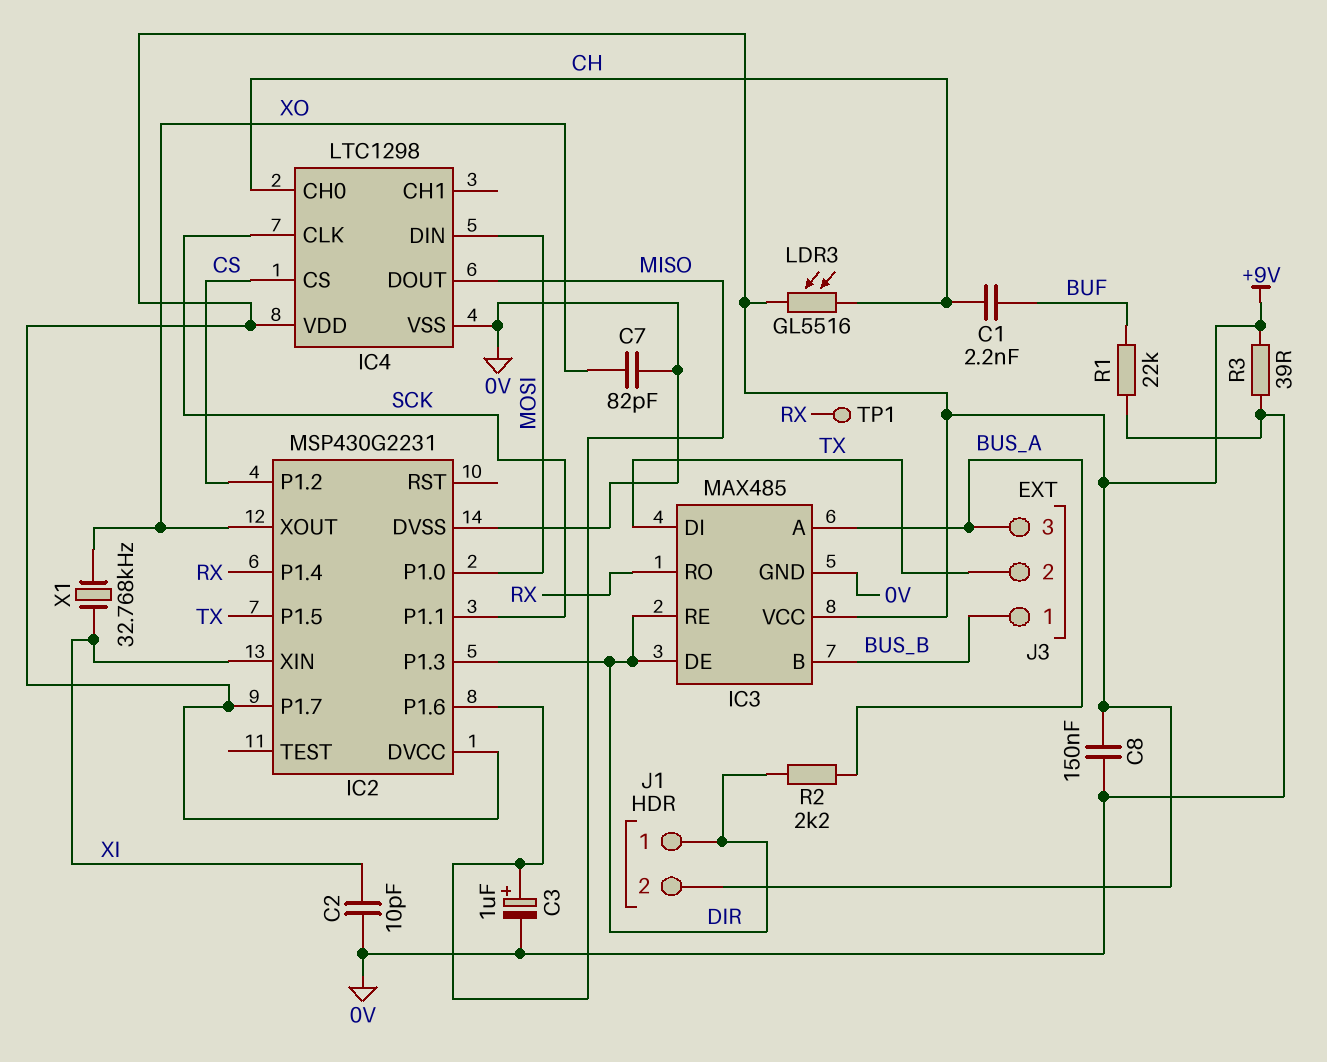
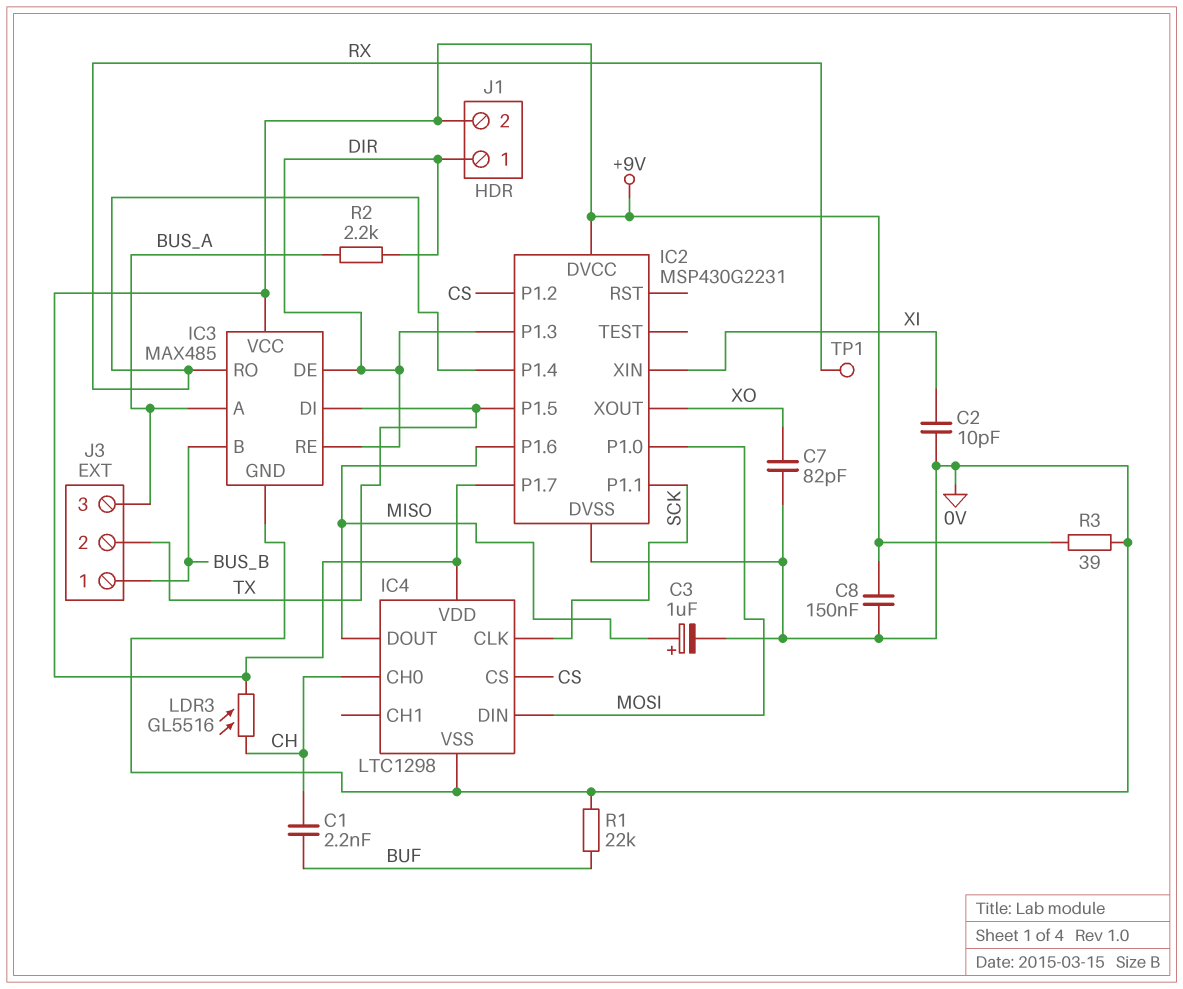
X1: 32.768kHz (XI, XO) -> none

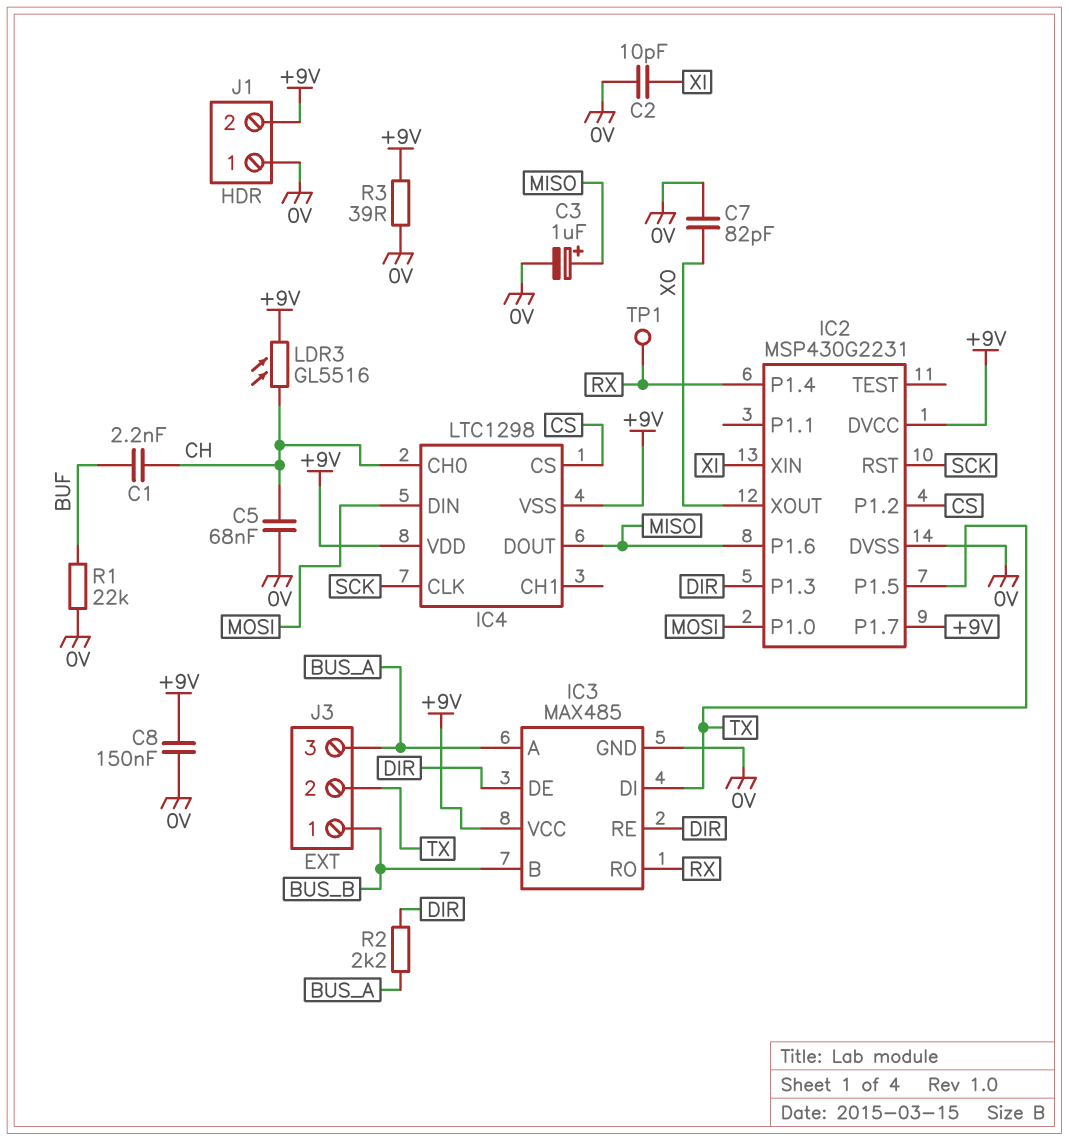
C5: none -> 68nF (0V, CH)
IC2 pin P1.1: SCK -> none
IC2 pin RST: none -> SCK
IC4 pin VSS: 0V -> +9V
J1 pin 1: DIR -> 0V

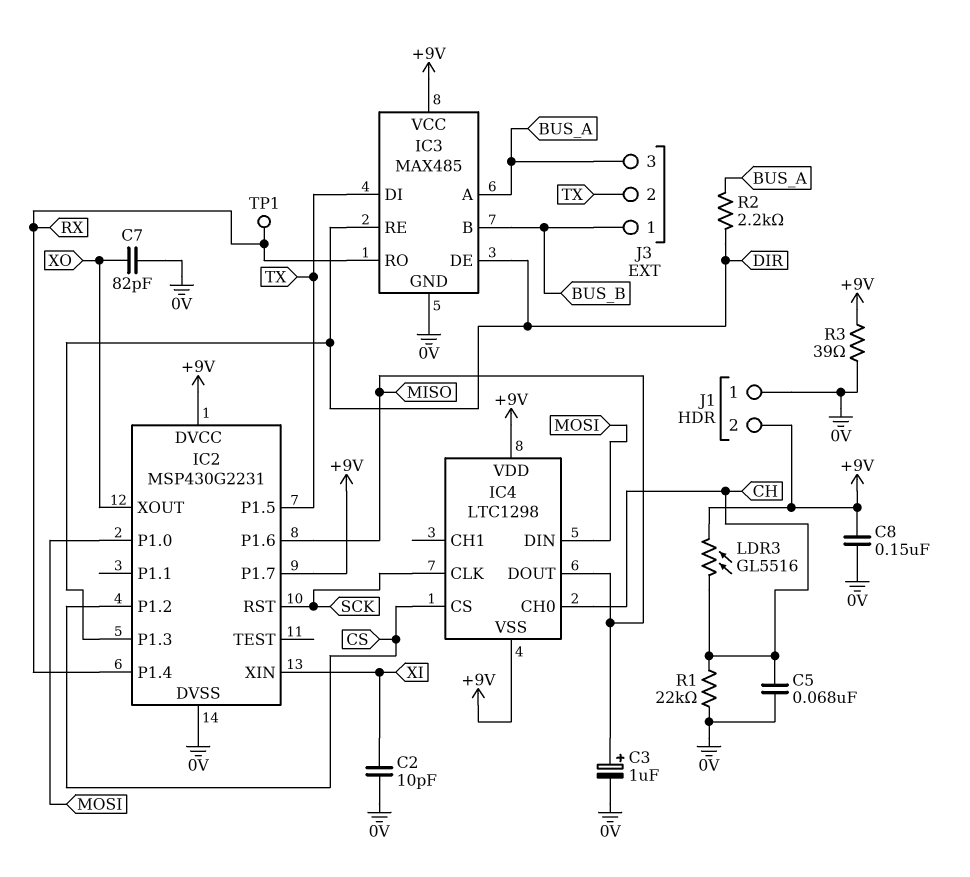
C1: 2.2nF (BUF, CH) -> none
R1: 22k (0V, BUF) -> 22k (0V, CH)

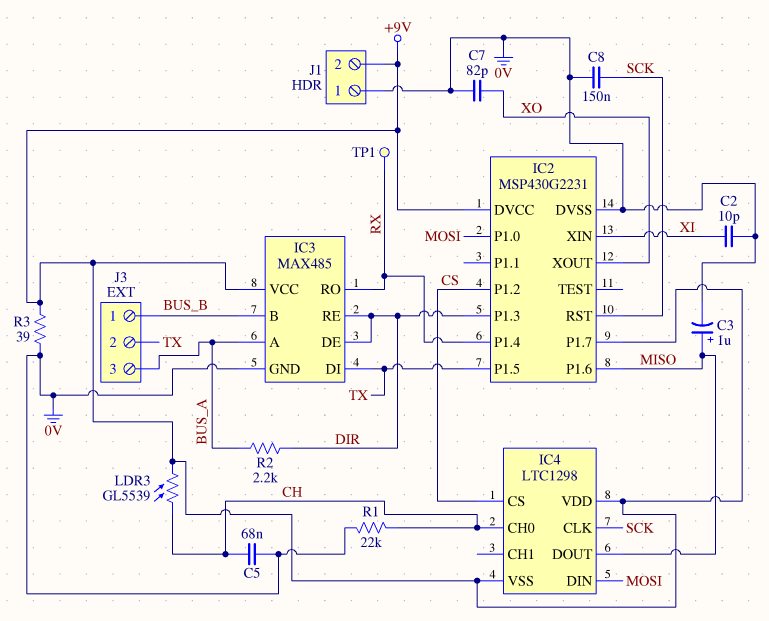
C8: 150nF (+9V, 0V) -> 150nF (0V, SCK)
LDR3: GL5516 (+9V, CH) -> GL5539 (+9V, CH)

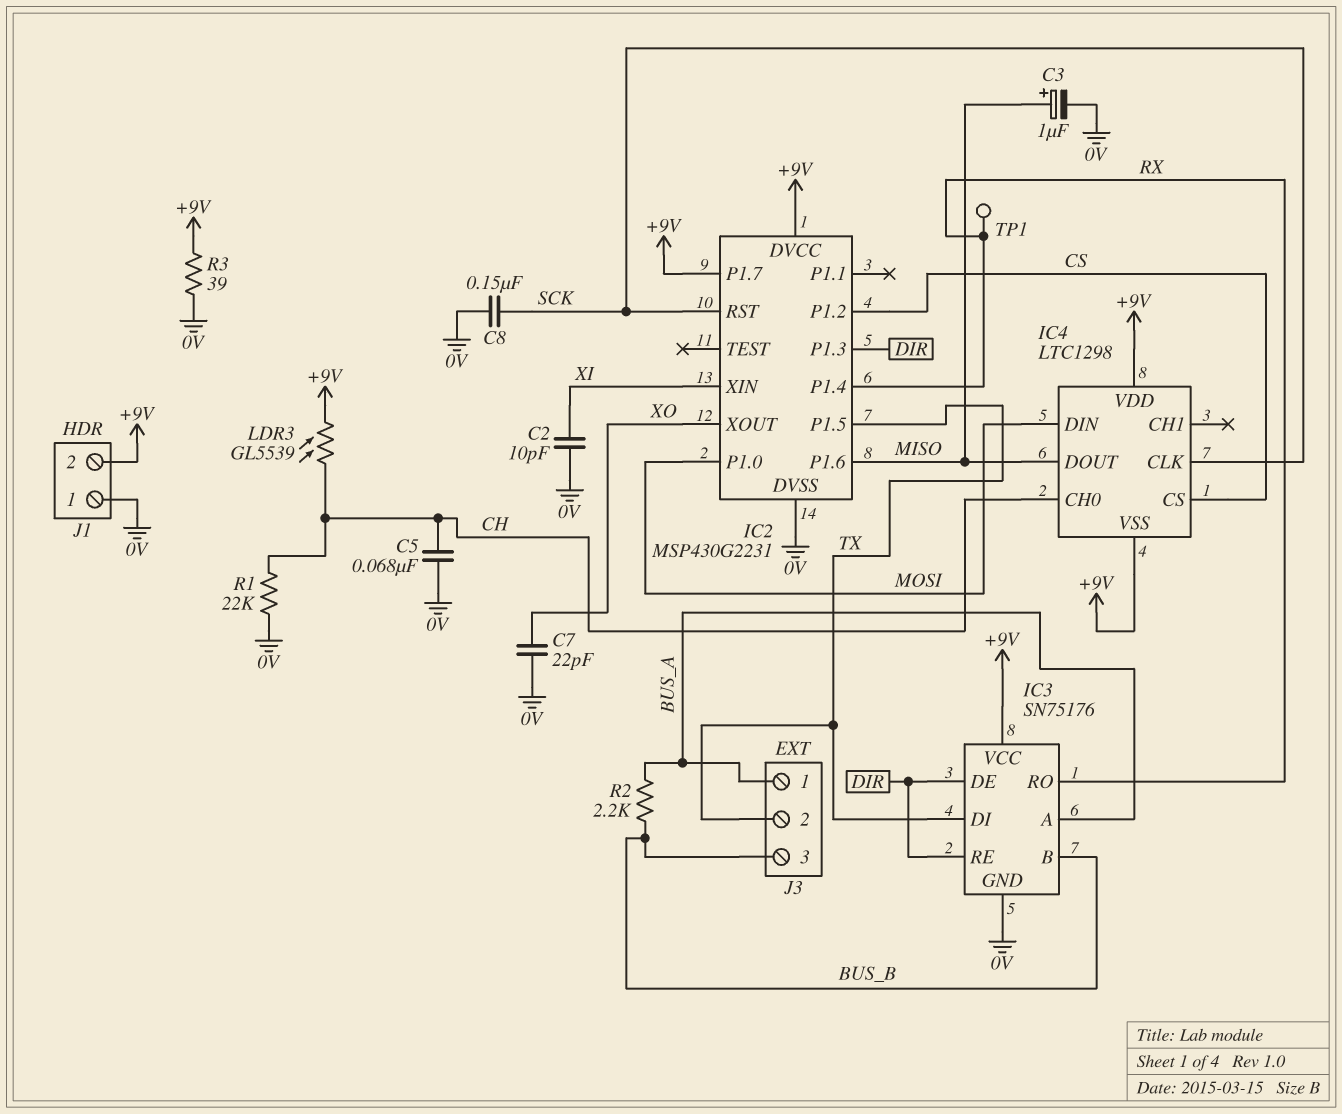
C7: 82pF (0V, XO) -> 22pF (0V, XO)
IC3: MAX485 -> SN75176
J3 pin 1: BUS_B -> BUS_A
J3 pin 3: BUS_A -> BUS_B
R2: 2.2k (BUS_A, DIR) -> 2.2k (BUS_A, BUS_B)

